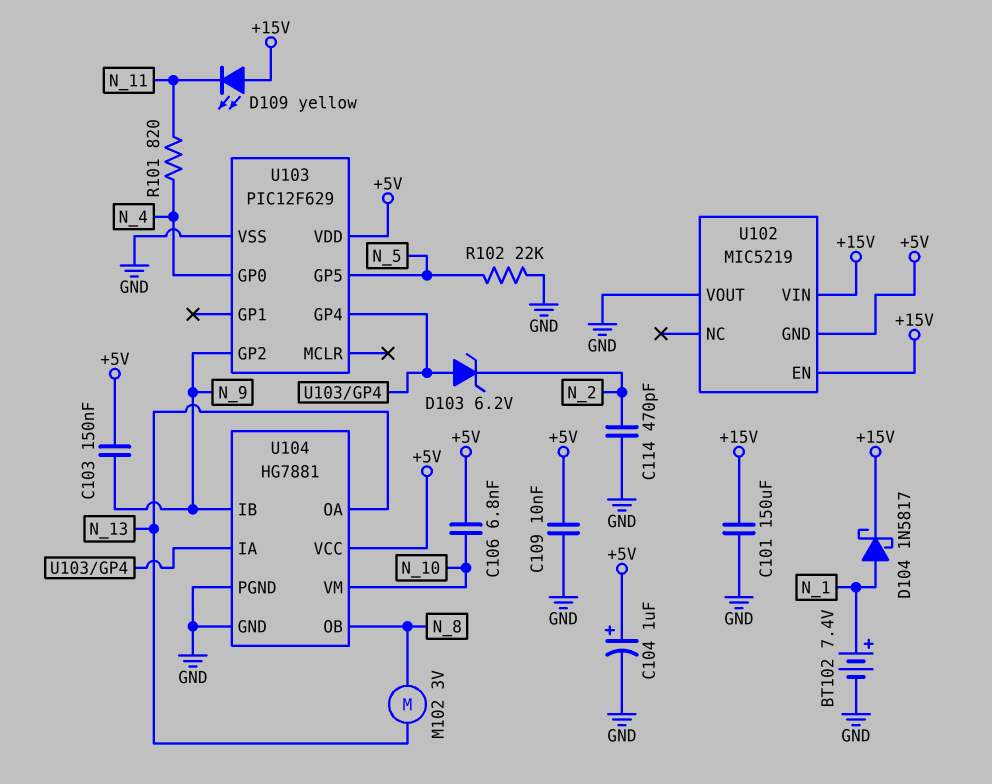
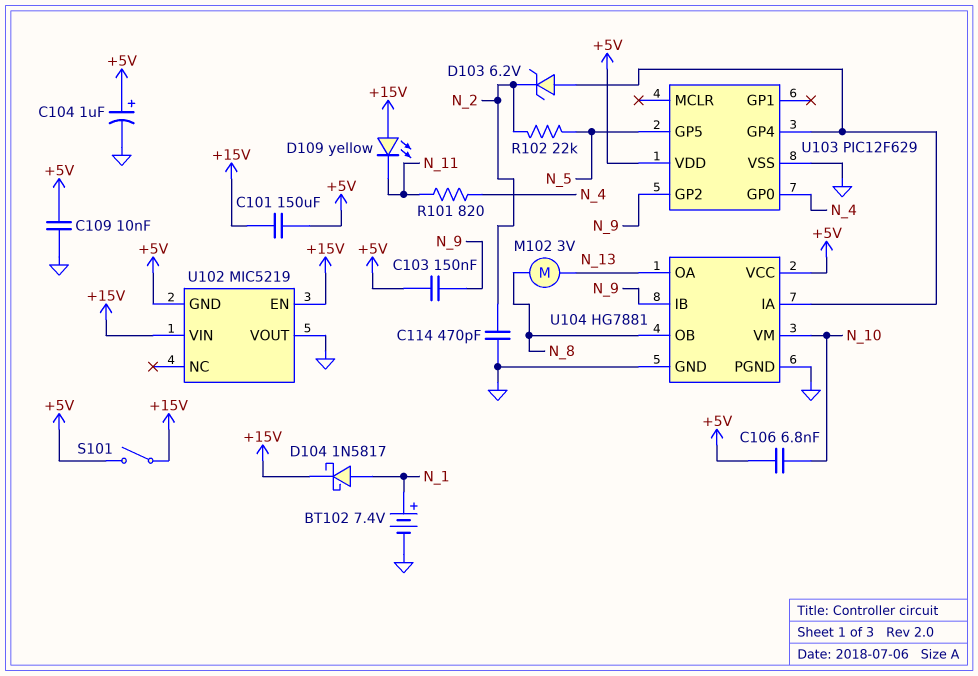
C101: 150uF (+15V, GND) -> 150uF (+5V, +15V)
R102: 22k (GND, N_5) -> 22k (N_2, N_5)
S101: none -> switch (+5V, +15V)

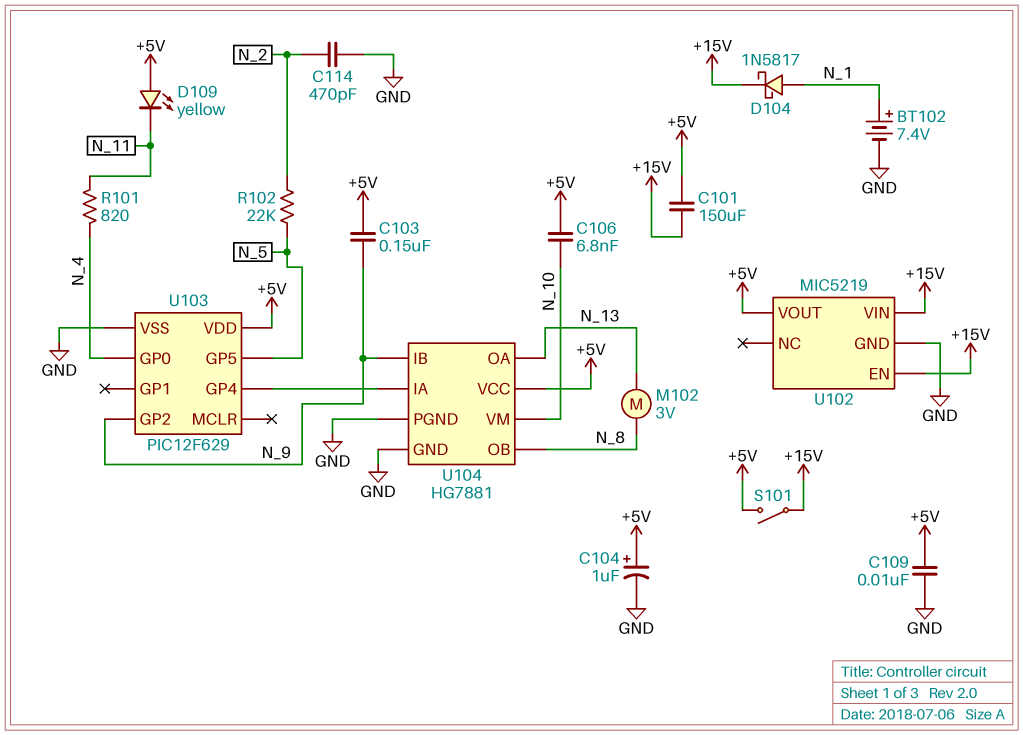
D103: zener 6.2V (A U103/GP4, K N_2) -> none
D109: LED yellow (A +15V, K N_11) -> LED yellow (A +5V, K N_11)
U102 pin GND: +5V -> GND
U102 pin VOUT: GND -> +5V

